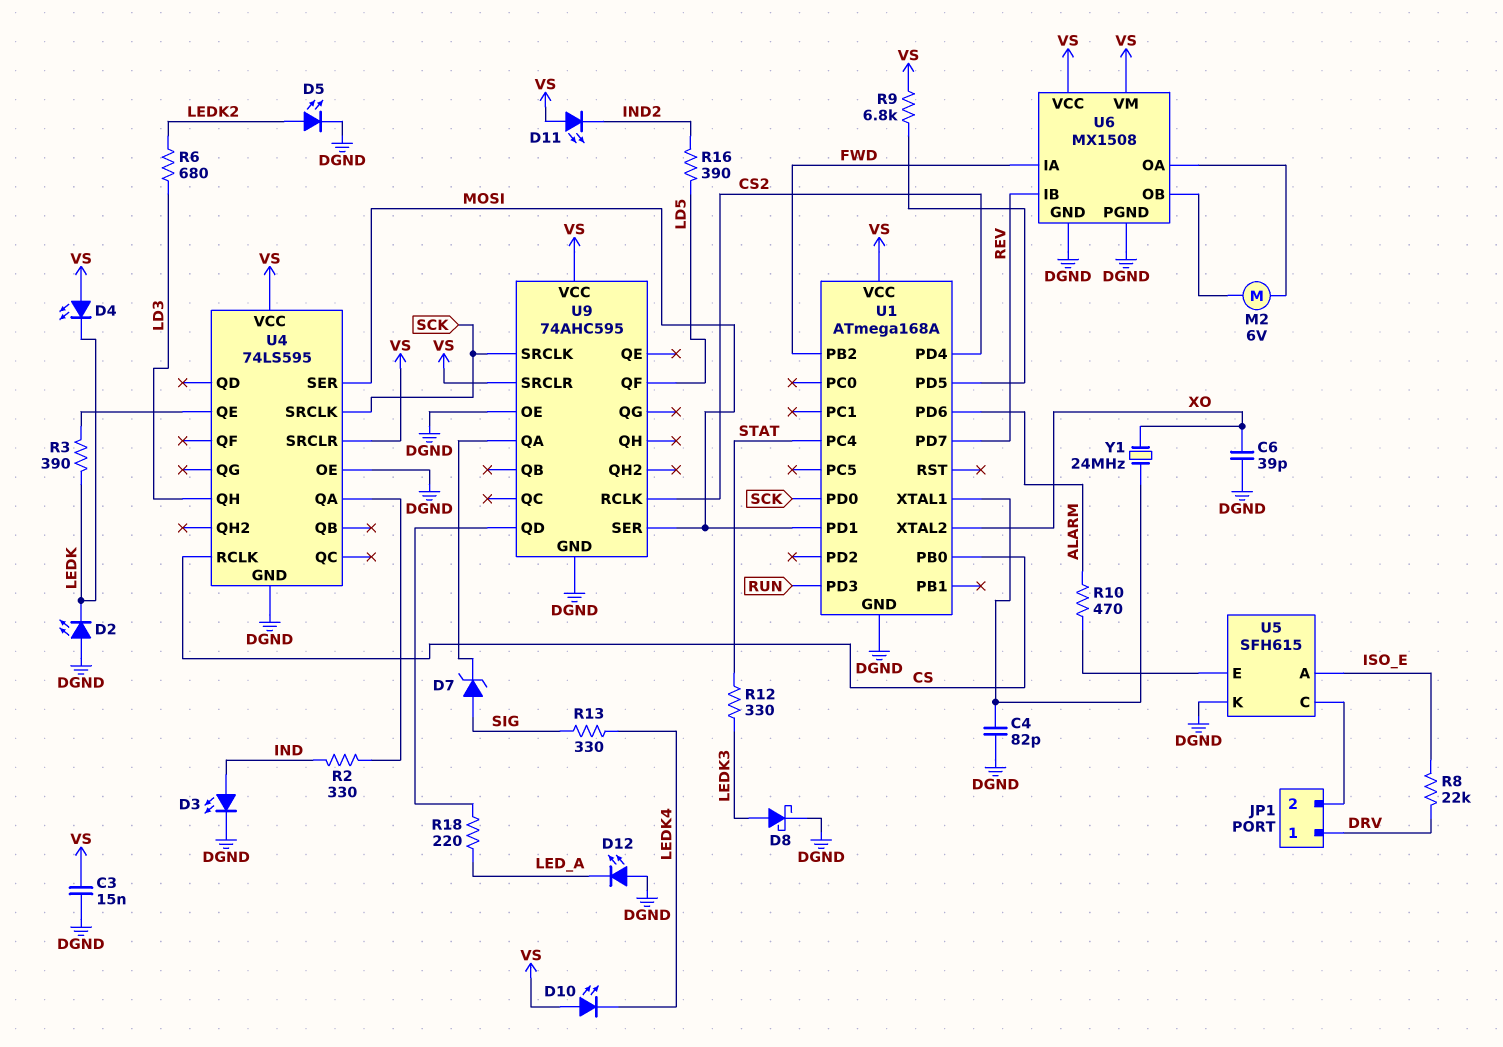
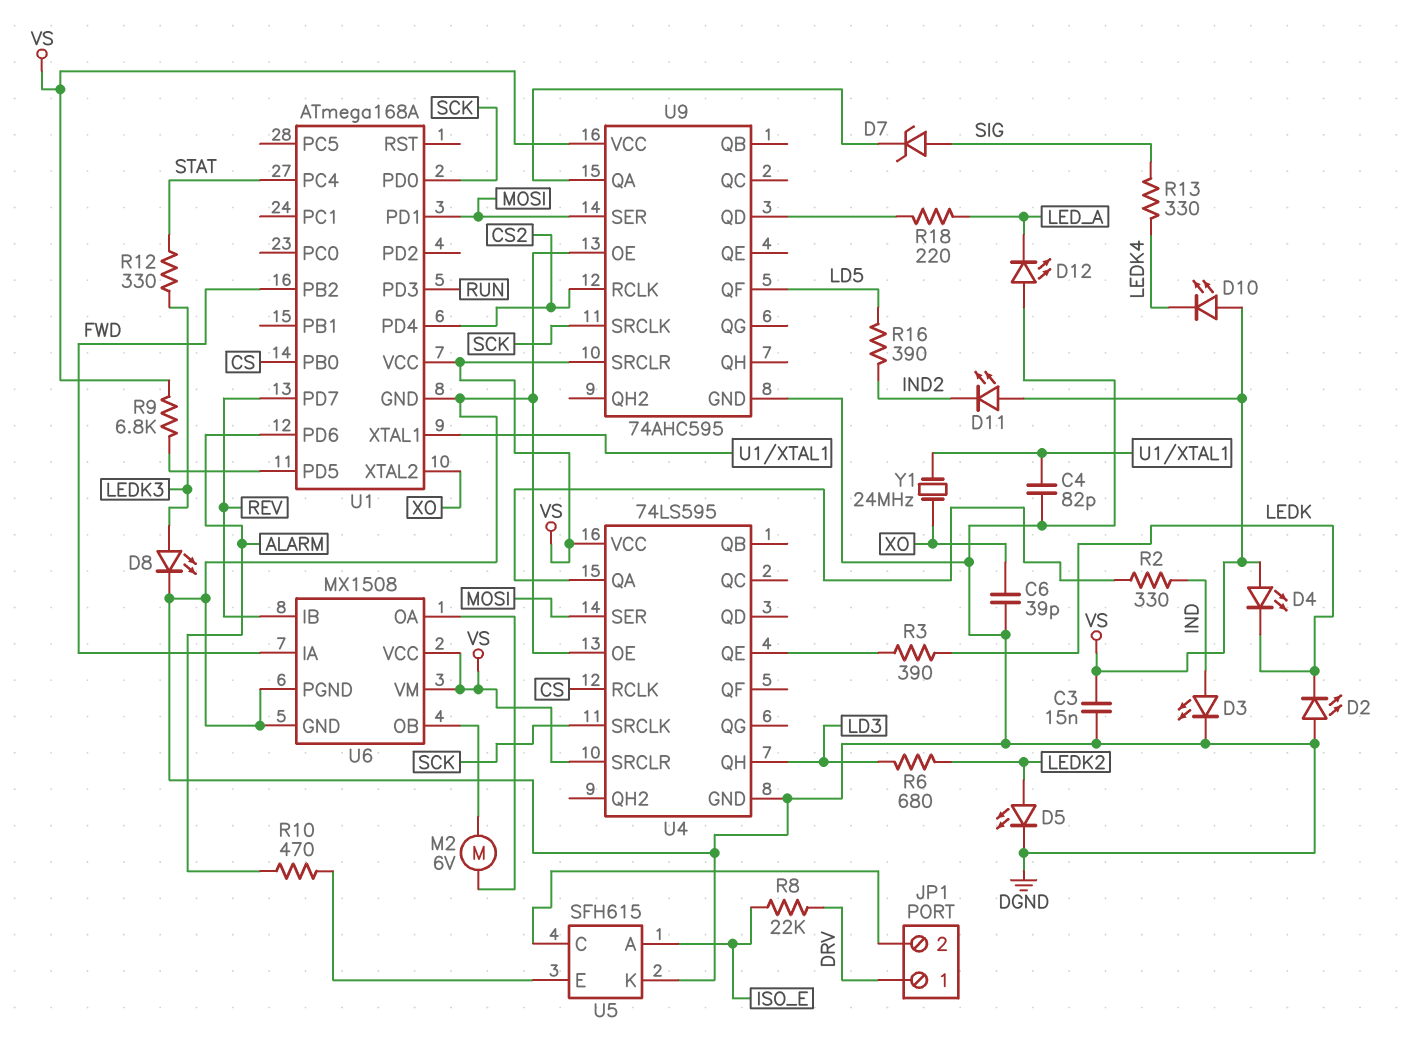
D8: schottky (A LEDK3, K DGND) -> LED (A LEDK3, K DGND)

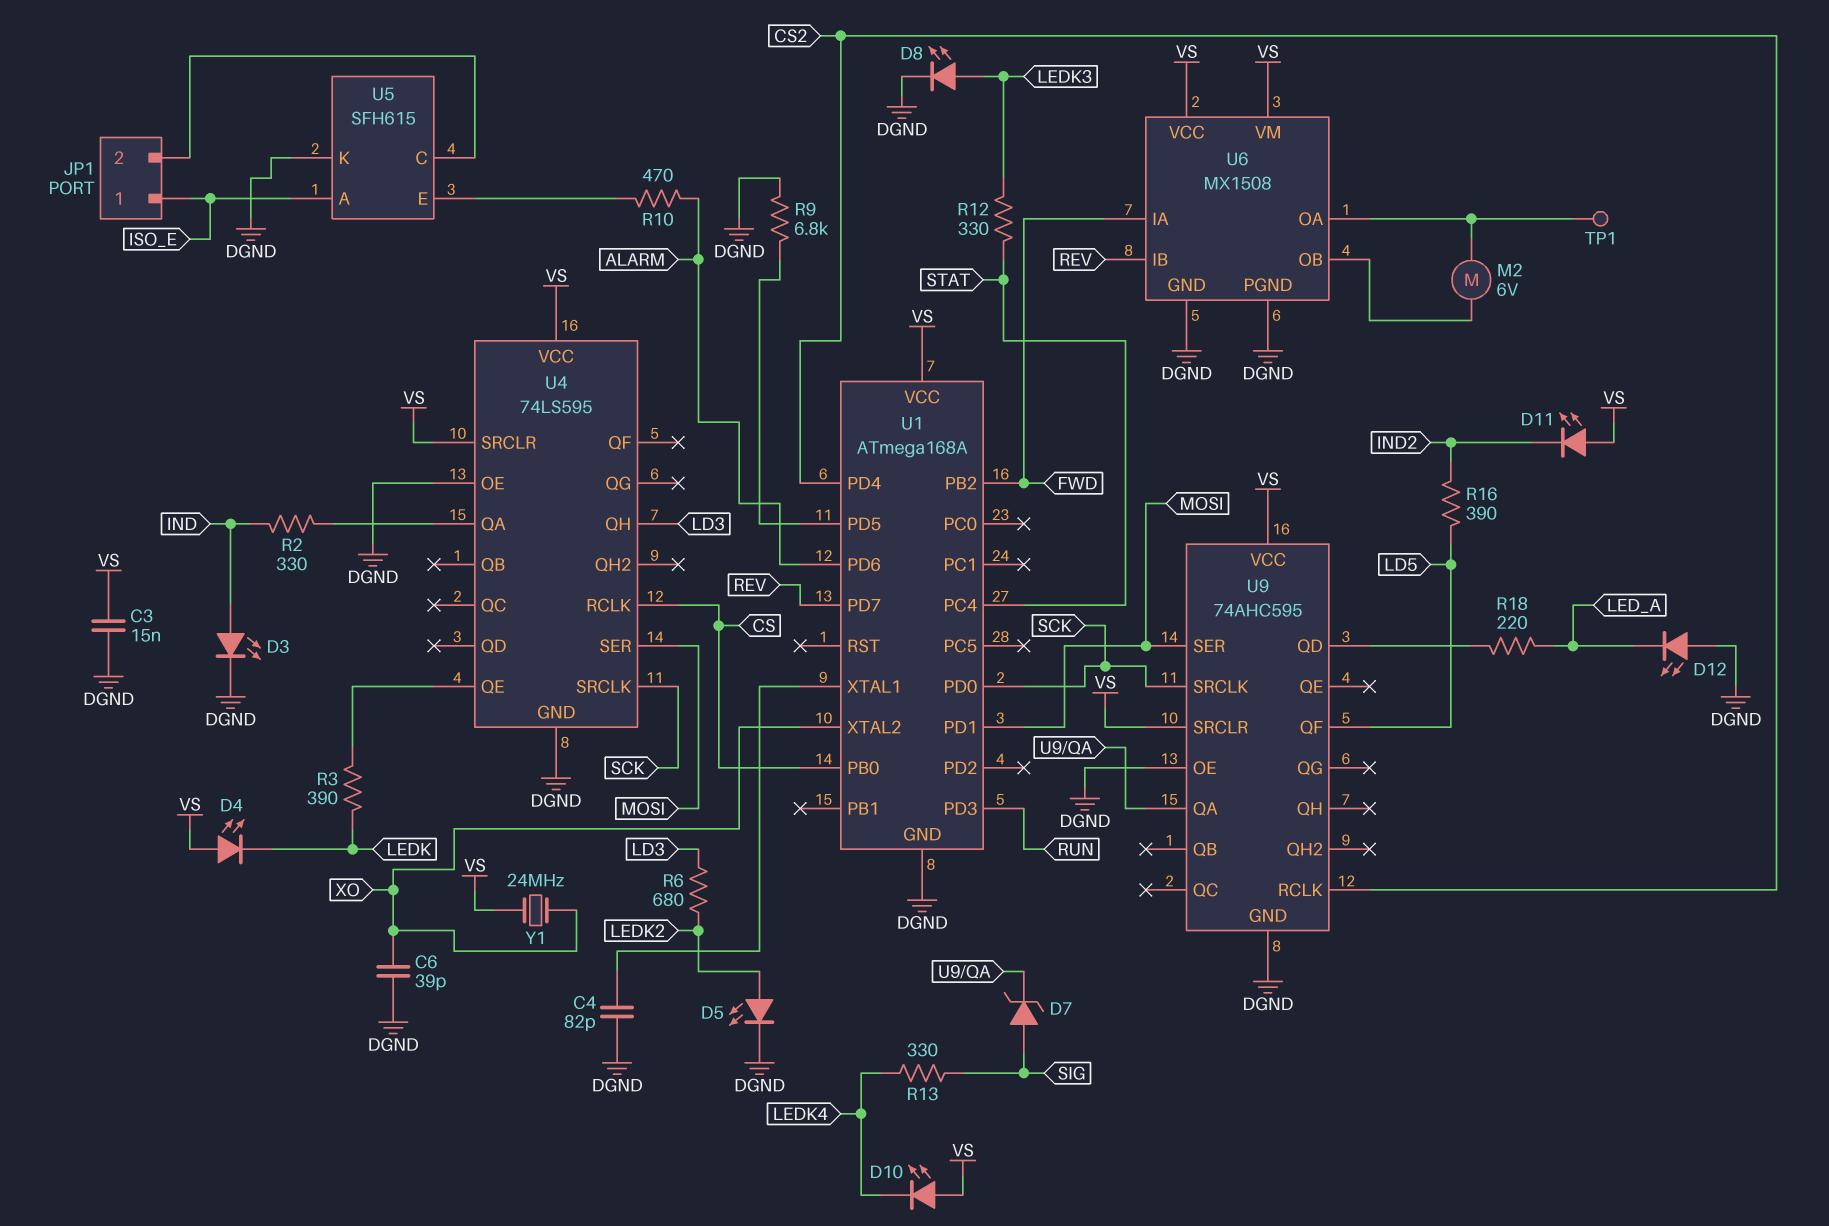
D2: LED (A DGND, K LEDK) -> none
JP1 pin 1: DRV -> ISO_E
R8: 22k (DRV, ISO_E) -> none
R9: 6.8k (U1/PD5, VS) -> 6.8k (DGND, U1/PD5)
TP1: none -> test point (U6/OA)
Y1: 24MHz (U1/XTAL1, XO) -> 24MHz (VS, XO)

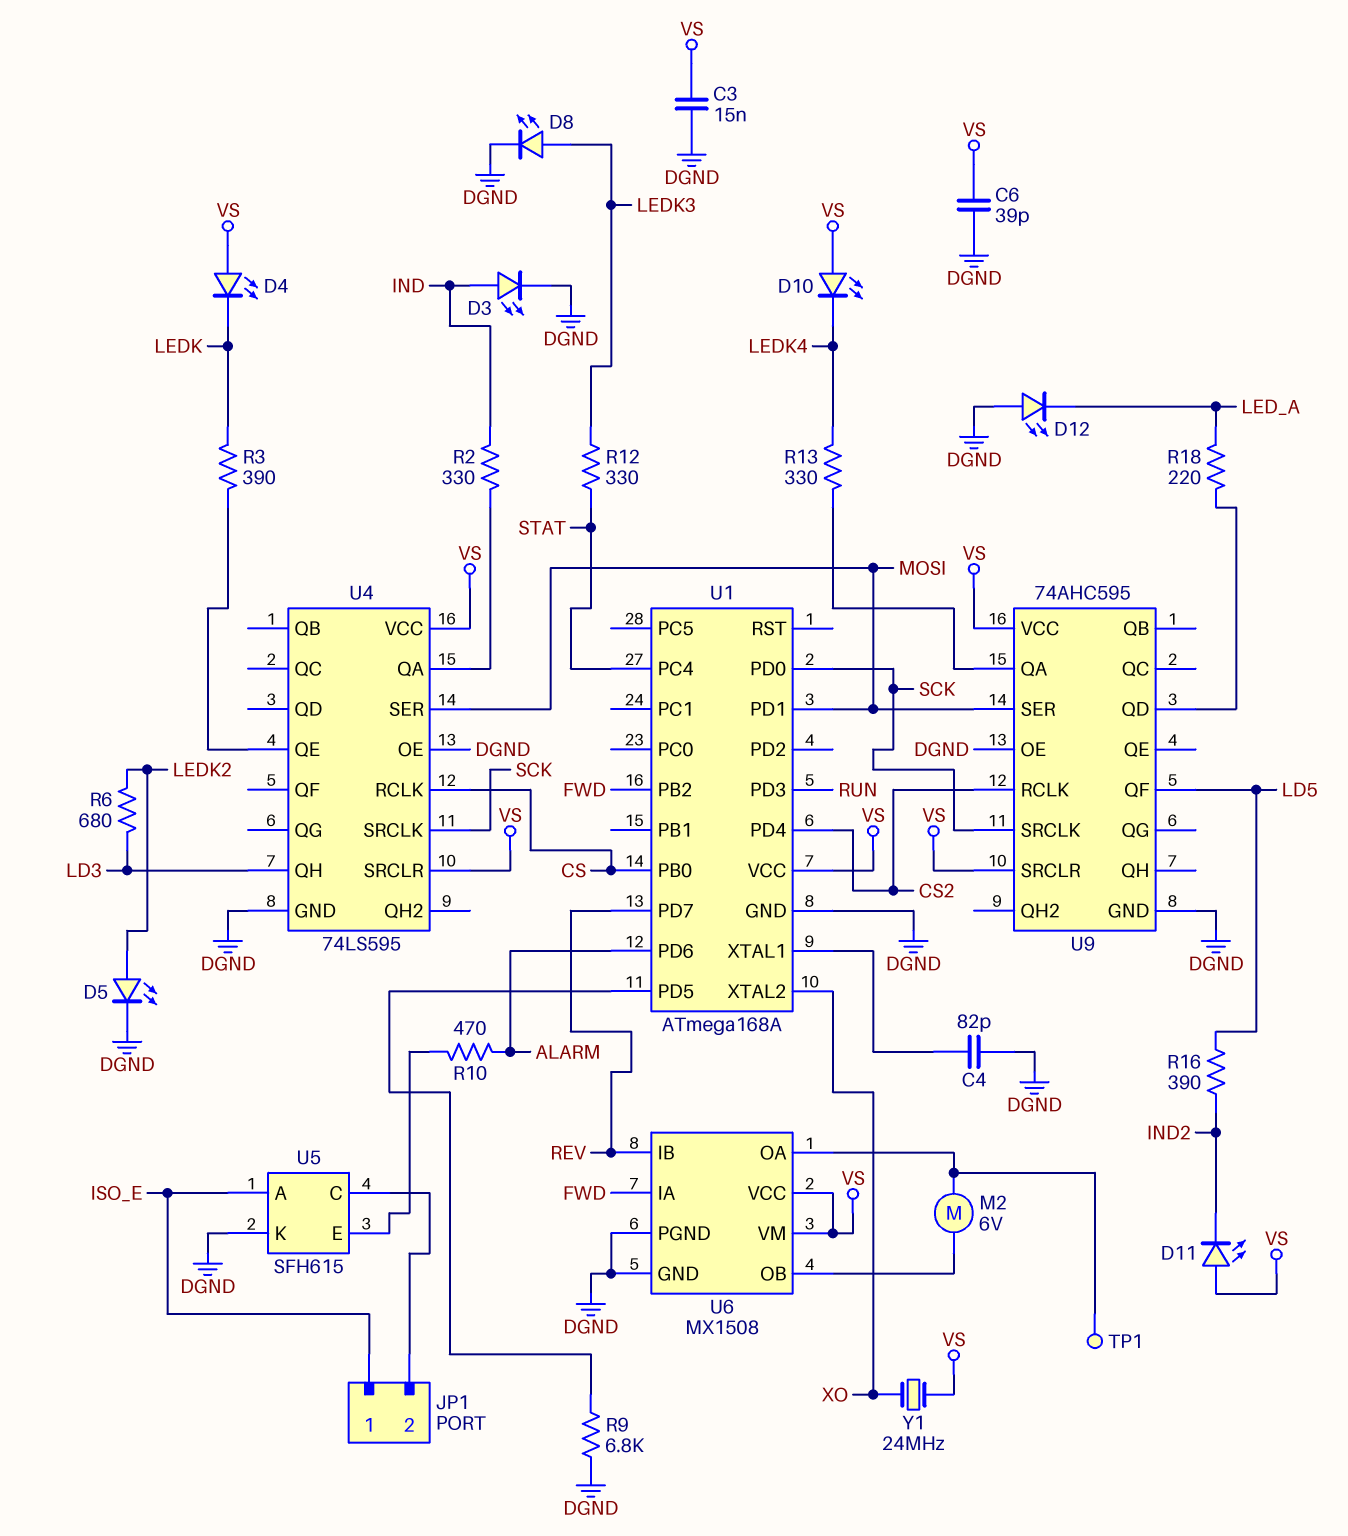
C6: 39pF (DGND, XO) -> 39pF (DGND, VS)
D7: zener (A SIG, K U9/QA) -> none
R13: 330 (LEDK4, SIG) -> 330 (LEDK4, U9/QA)

